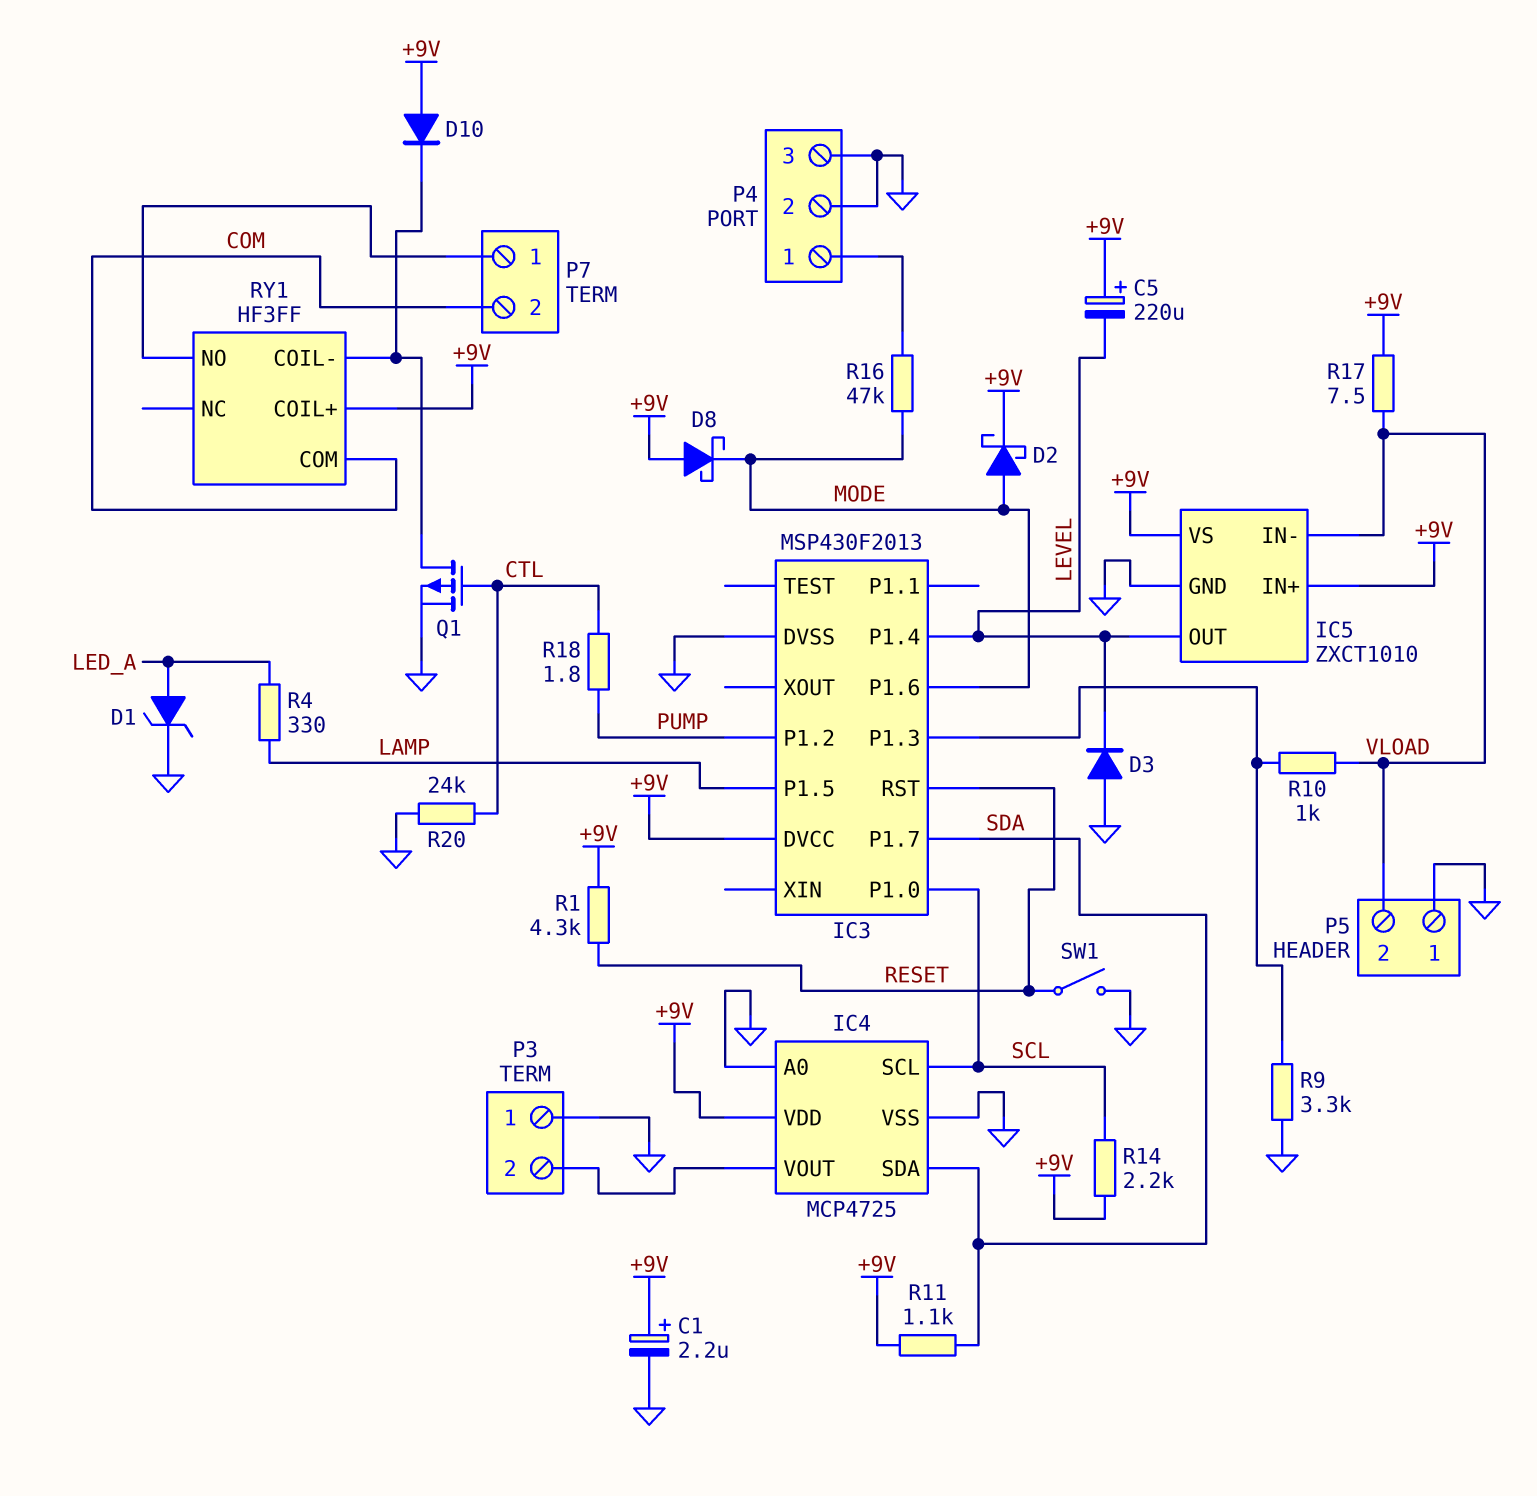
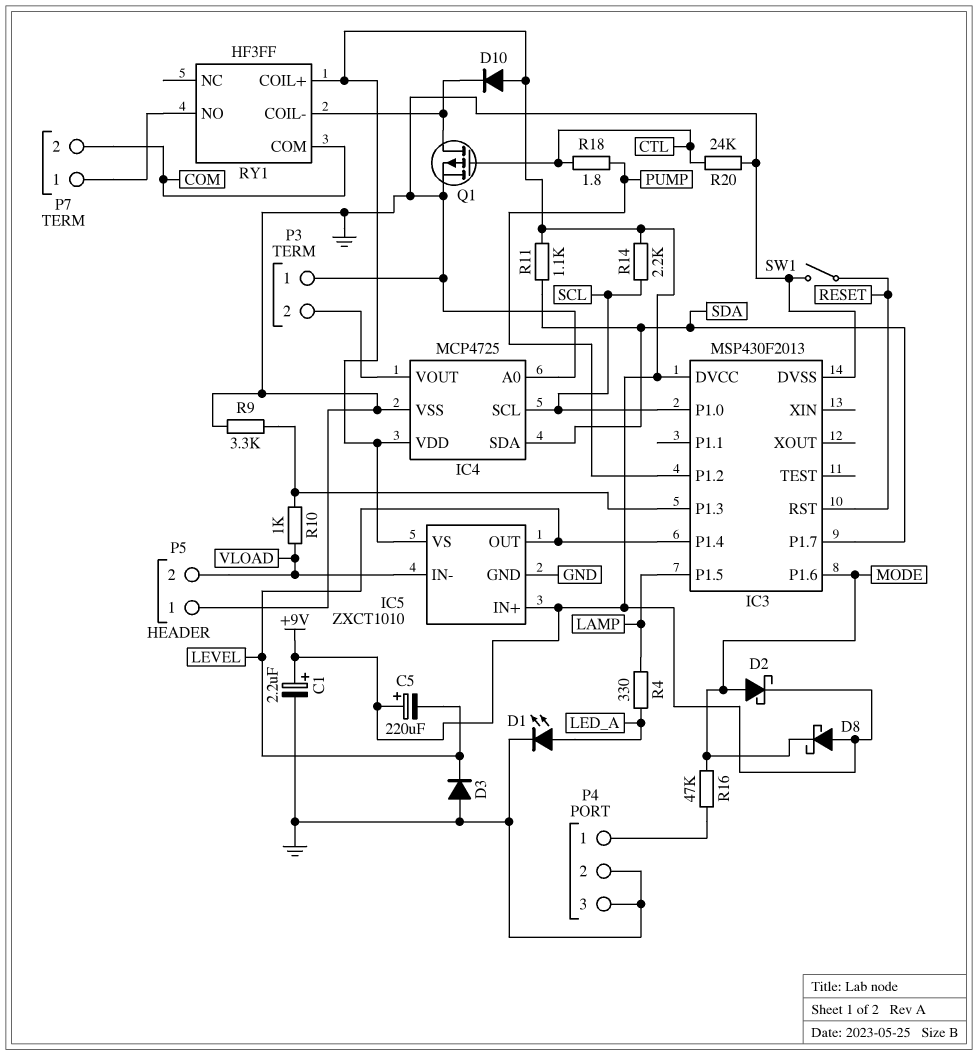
D1: zener (A LED_A, K GND) -> LED (A LED_A, K GND)
R1: 4.3k (+9V, RESET) -> none
R17: 7.5 (+9V, VLOAD) -> none

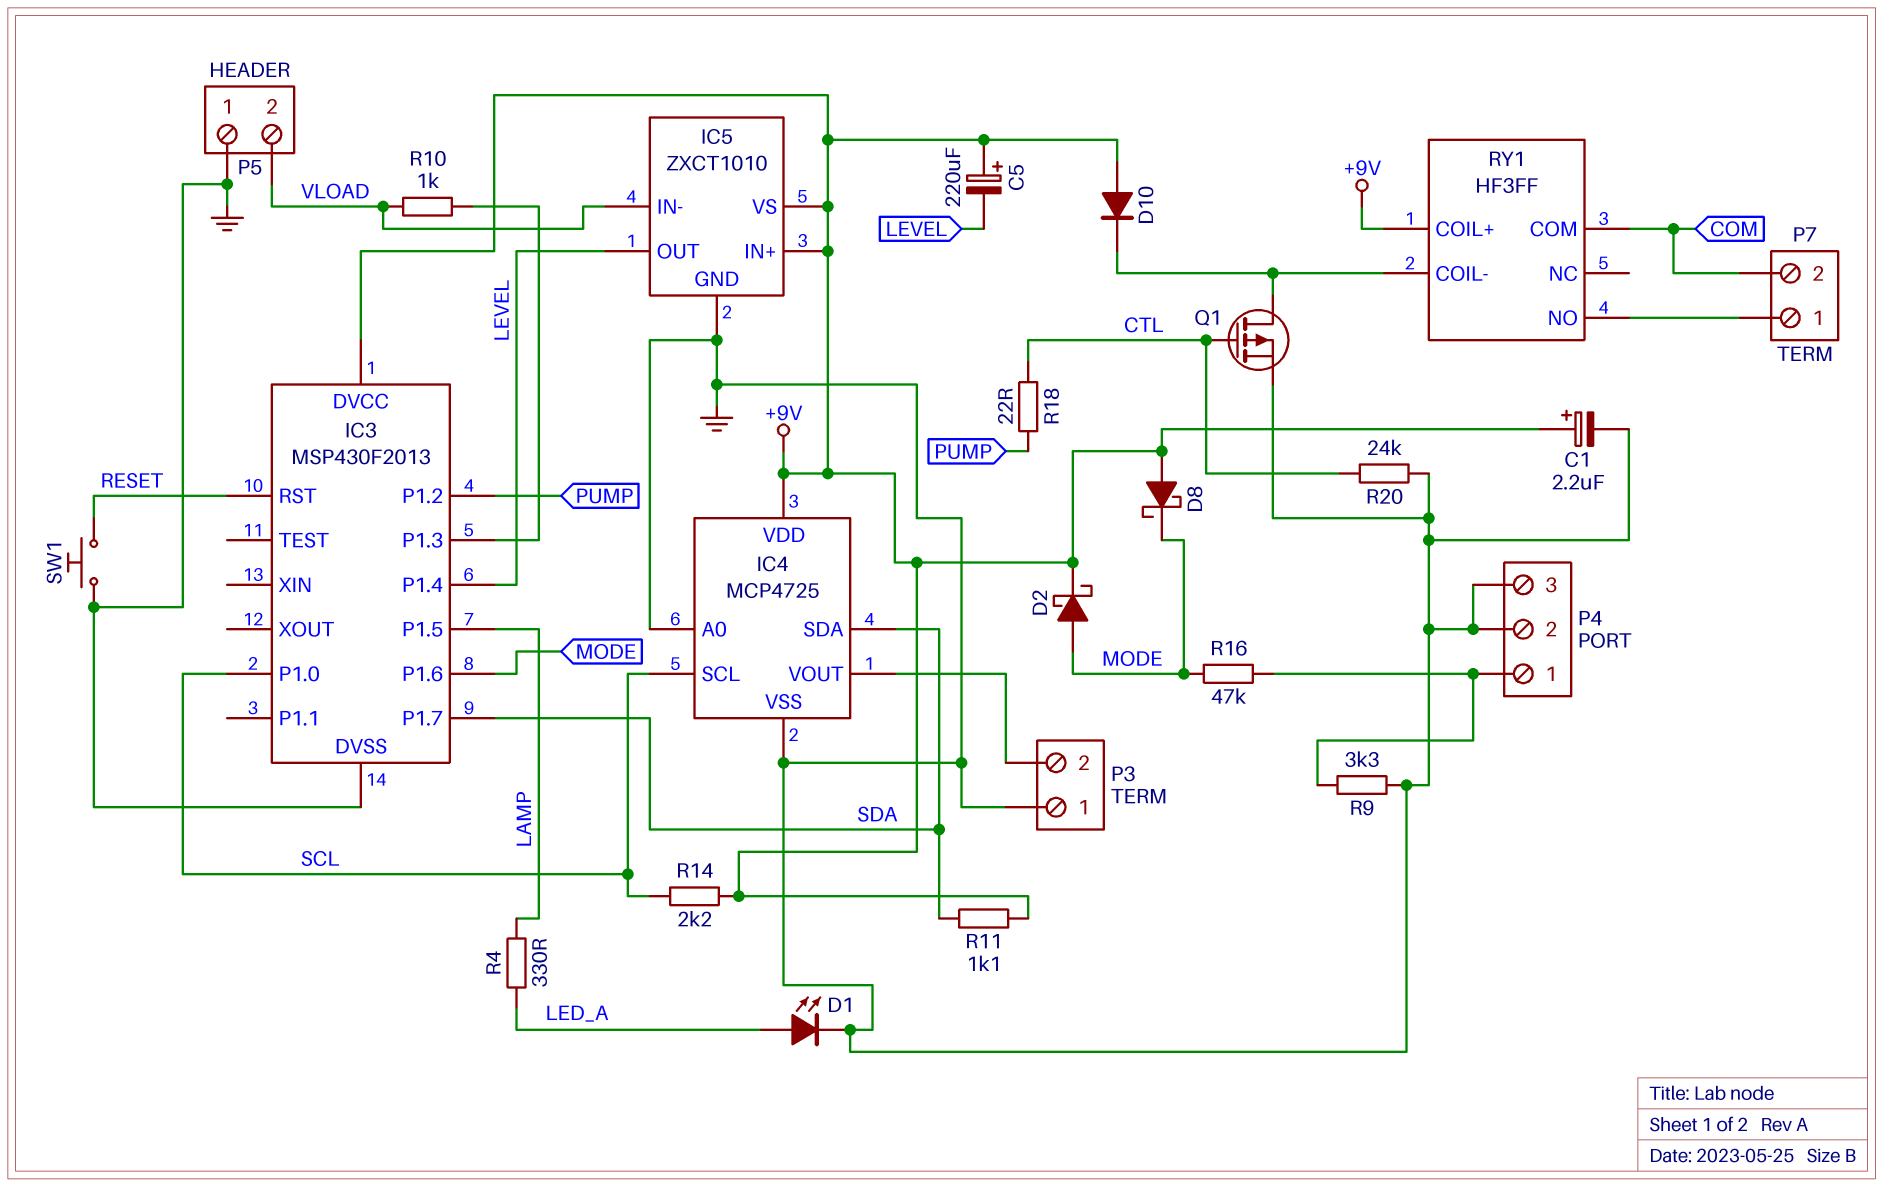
D3: diode (A GND, K LEVEL) -> none
R9: 3.3k (GND, IC3/P1.3) -> 3.3k (GND, P4/1)
R18: 1.8 (CTL, PUMP) -> 22 (CTL, PUMP)
SW1: switch (GND, RESET) -> button (GND, RESET)

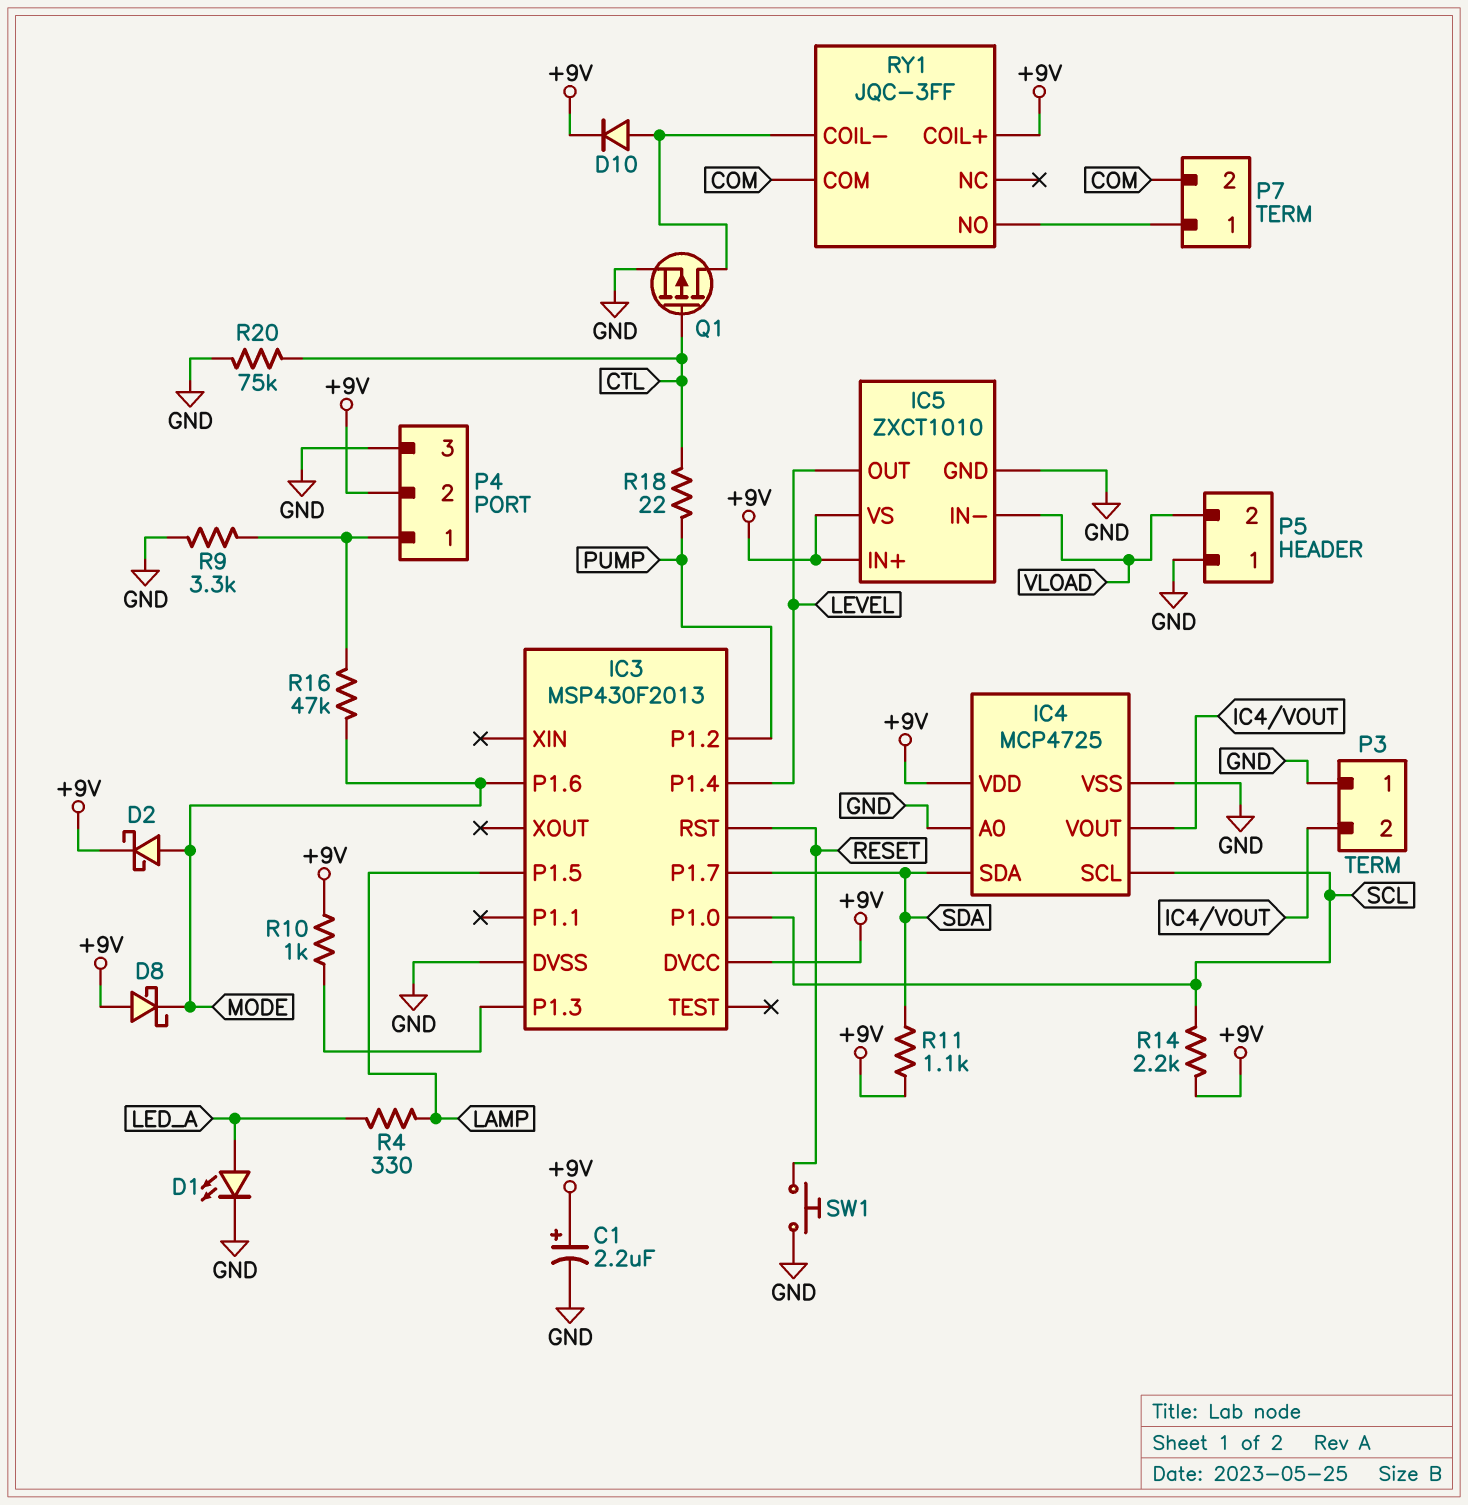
C5: 220uF (plus +9V, minus LEVEL) -> none
D10: diode (A +9V, K RY1/COIL-) -> diode (A RY1/COIL-, K +9V)
P4 pin 2: GND -> +9V
R10: 1k (IC3/P1.3, VLOAD) -> 1k (+9V, IC3/P1.3)
R20: 24k (CTL, GND) -> 75k (CTL, GND)
RY1: HF3FF -> JQC-3FF

